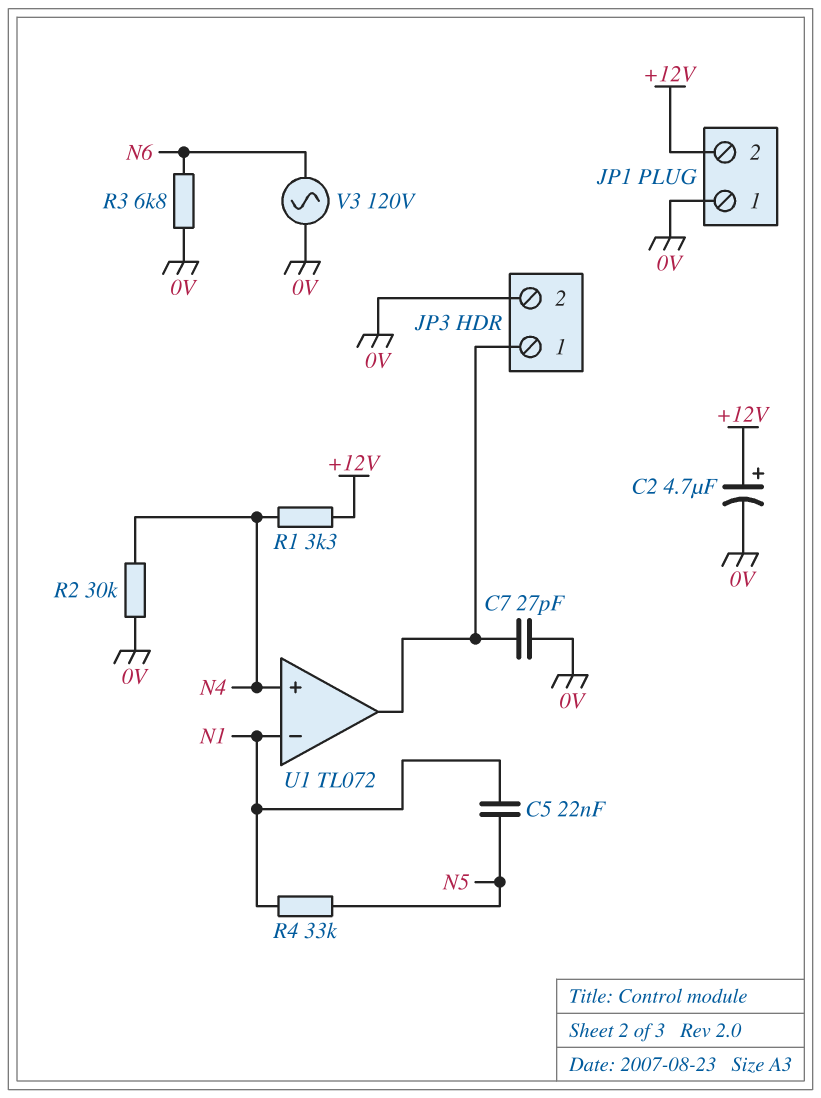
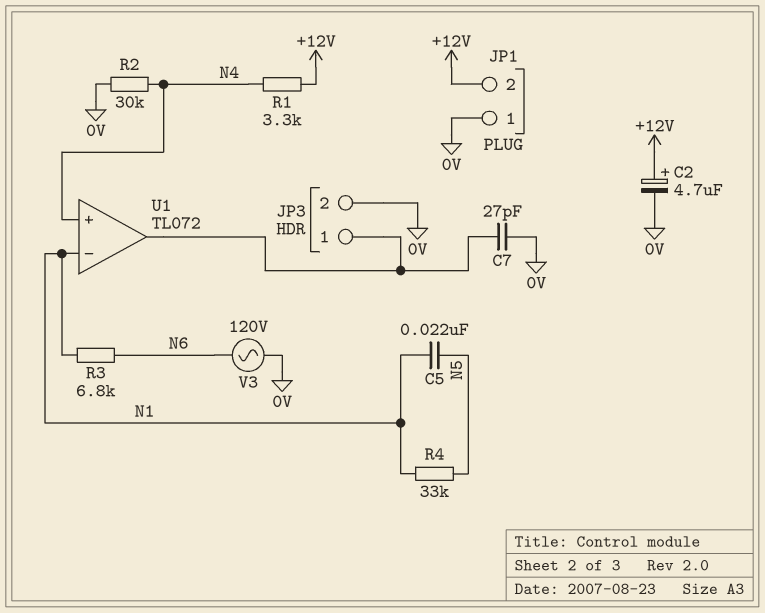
R3: 6.8k (0V, N6) -> 6.8k (N1, N6)

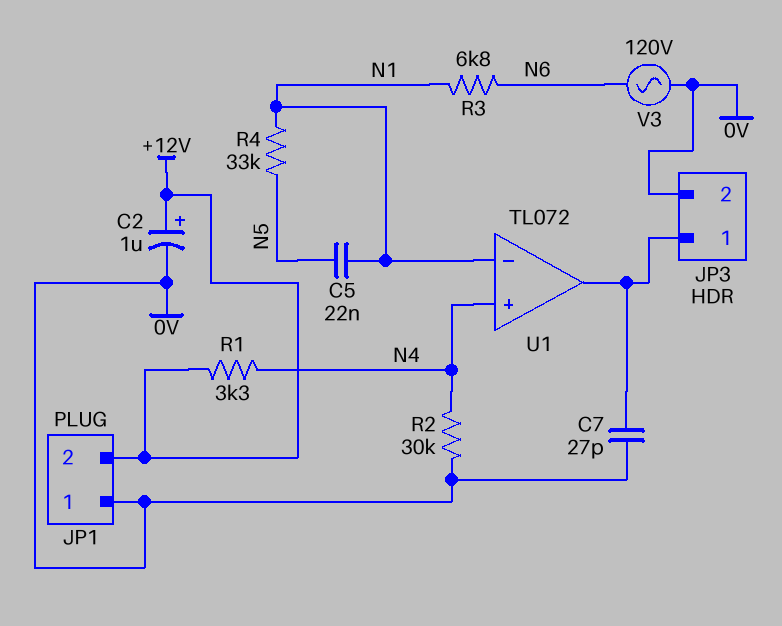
C2: 4.7uF (plus +12V, minus 0V) -> 1uF (plus +12V, minus 0V)

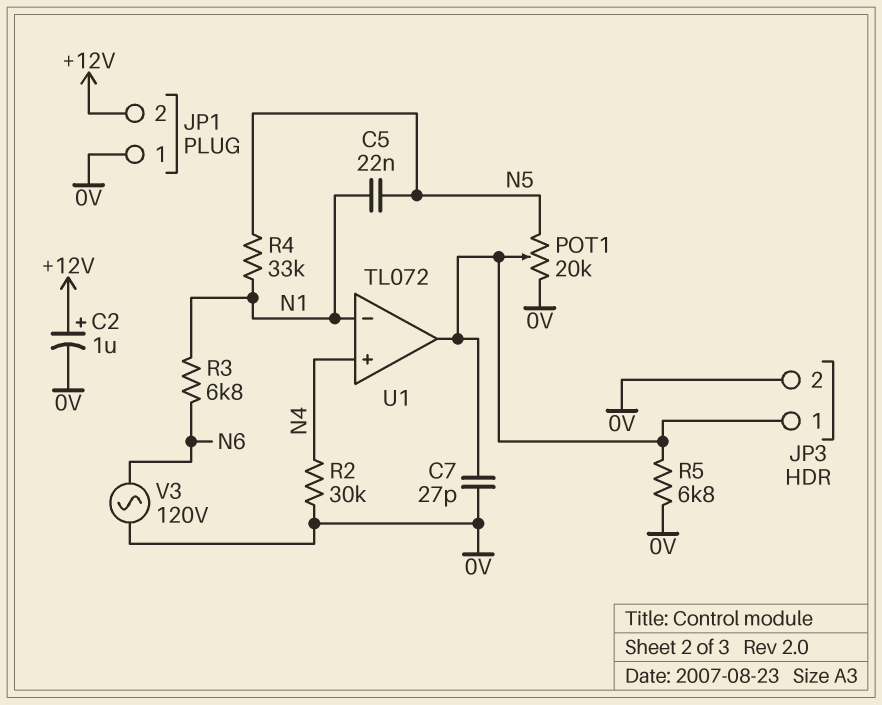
POT1: none -> 20k (0V, N5, wiper JP3/1)
R1: 3.3k (+12V, N4) -> none
R5: none -> 6.8k (0V, JP3/1)

